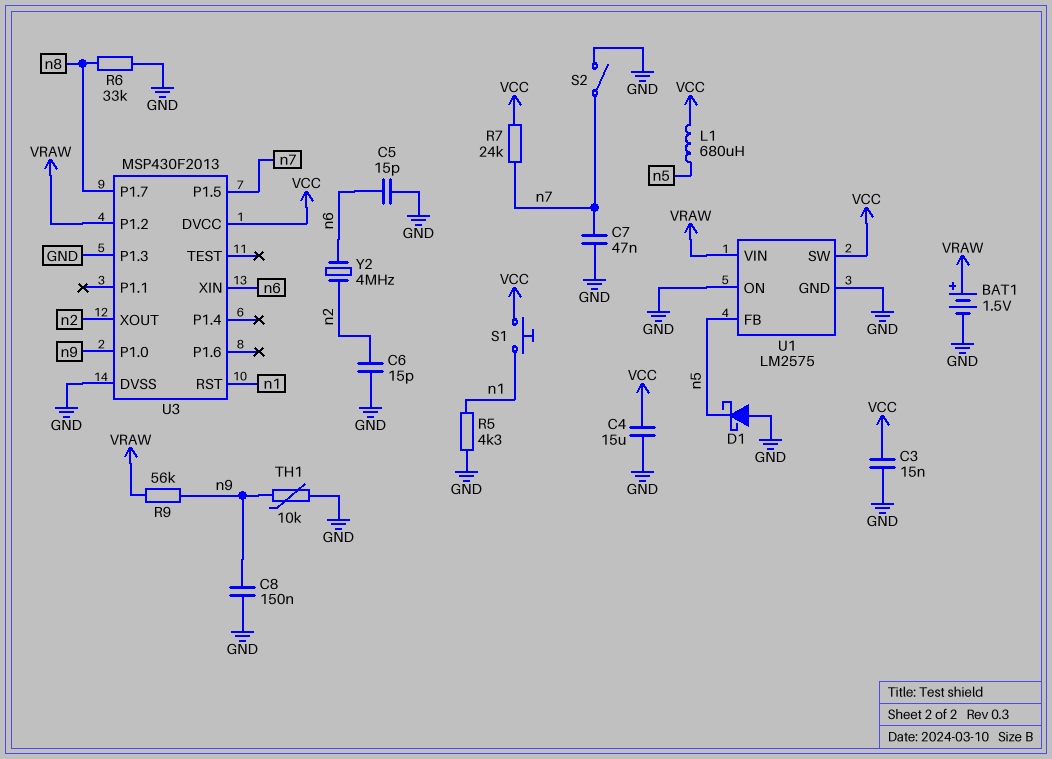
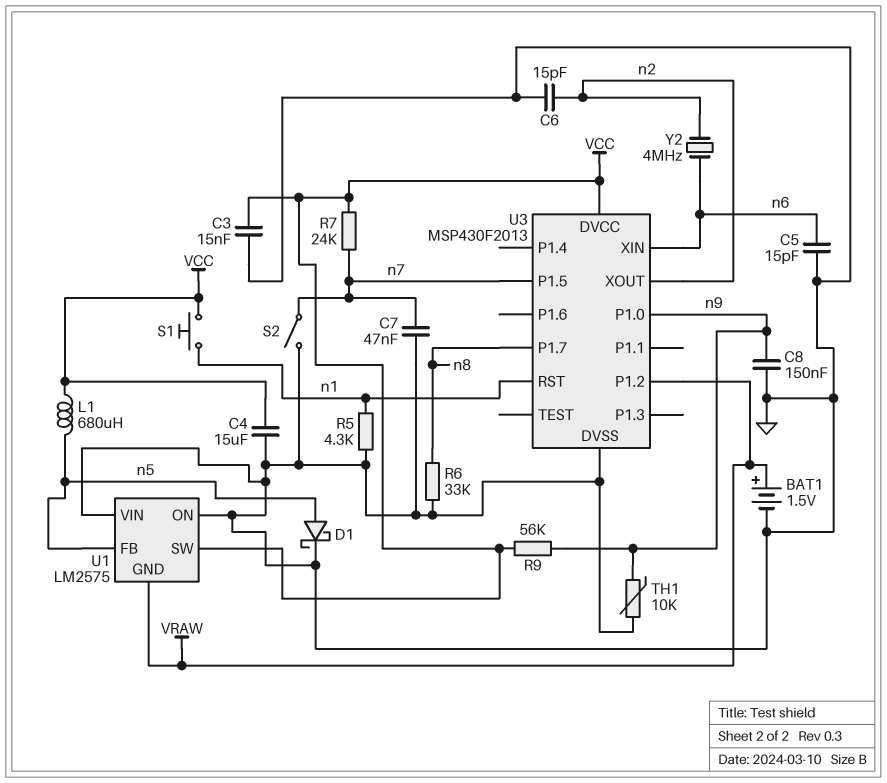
D1: schottky (A GND, K n5) -> schottky (A n5, K GND)
R9: 56k (VRAW, n9) -> 56k (VCC, n9)
U1 pin GND: GND -> VRAW
U1 pin VIN: VRAW -> GND
U3 pin P1.3: GND -> none

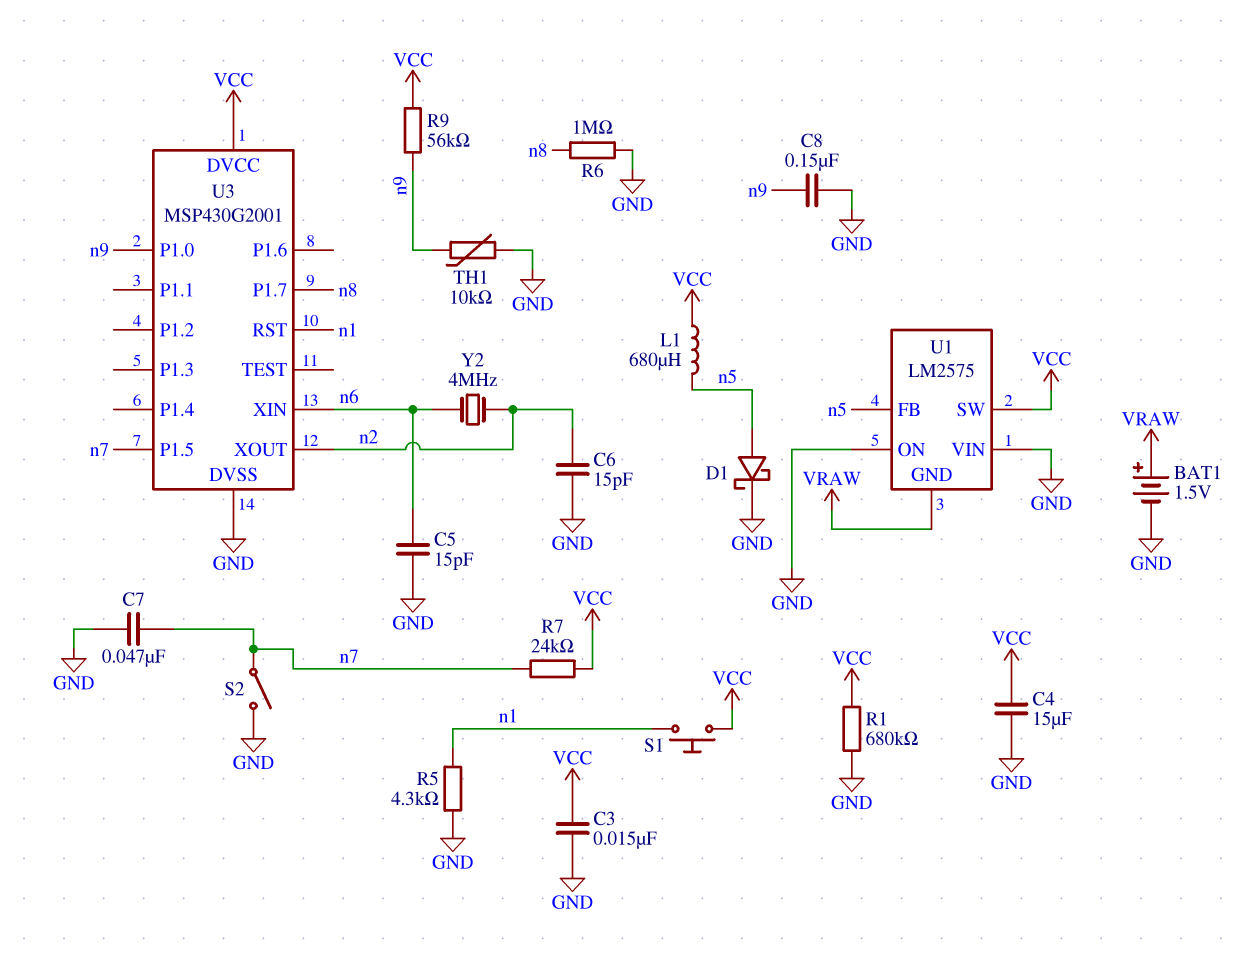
R1: none -> 680k (GND, VCC)
R6: 33k (GND, n8) -> 1M (GND, n8)
U3: MSP430F2013 -> MSP430G2001
U3 pin P1.2: VRAW -> none

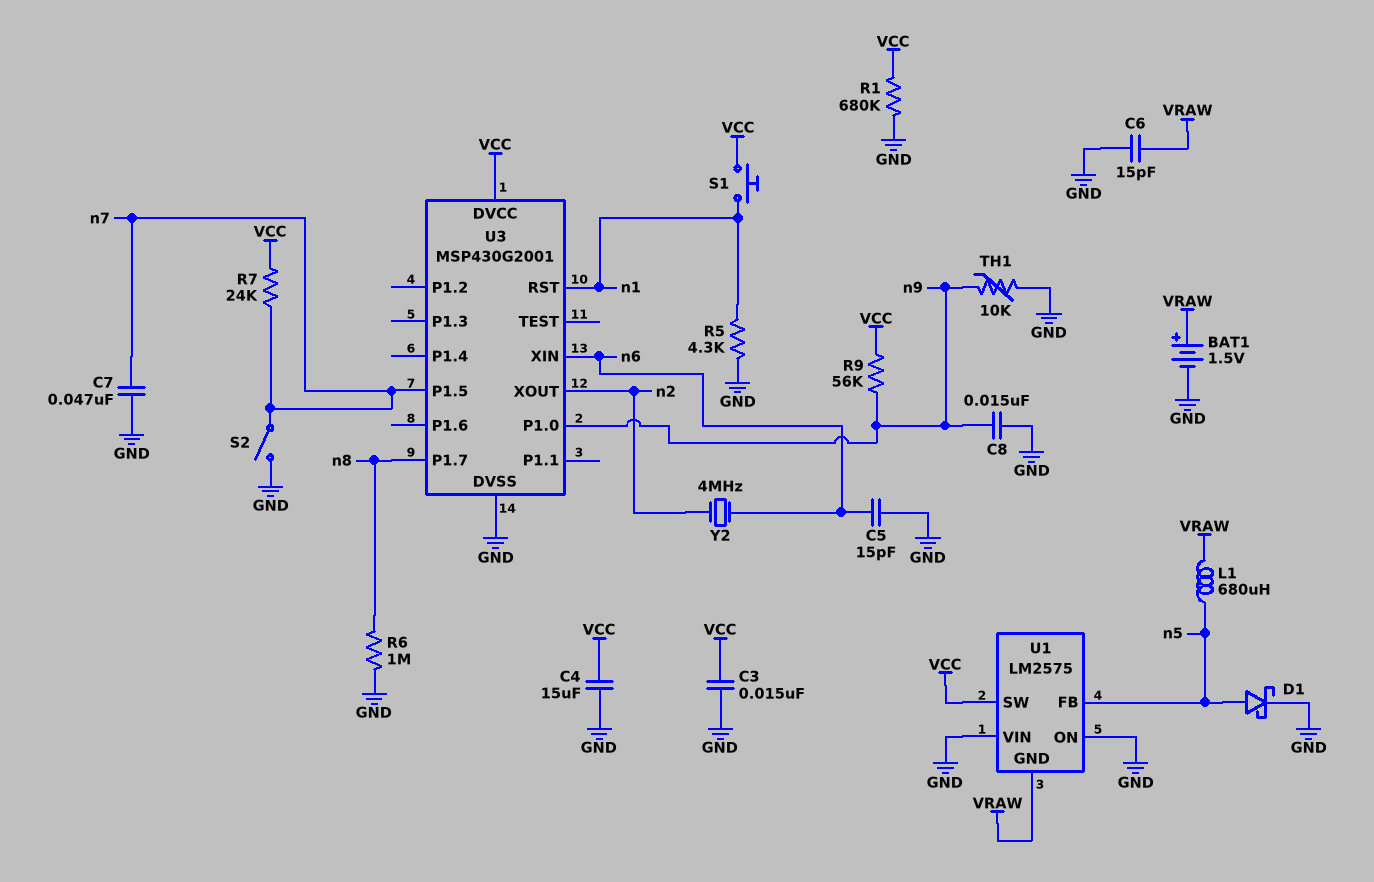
C6: 15pF (GND, n2) -> 15pF (GND, VRAW)
C8: 150nF (GND, n9) -> 15nF (GND, n9)
L1: 680uH (VCC, n5) -> 680uH (VRAW, n5)

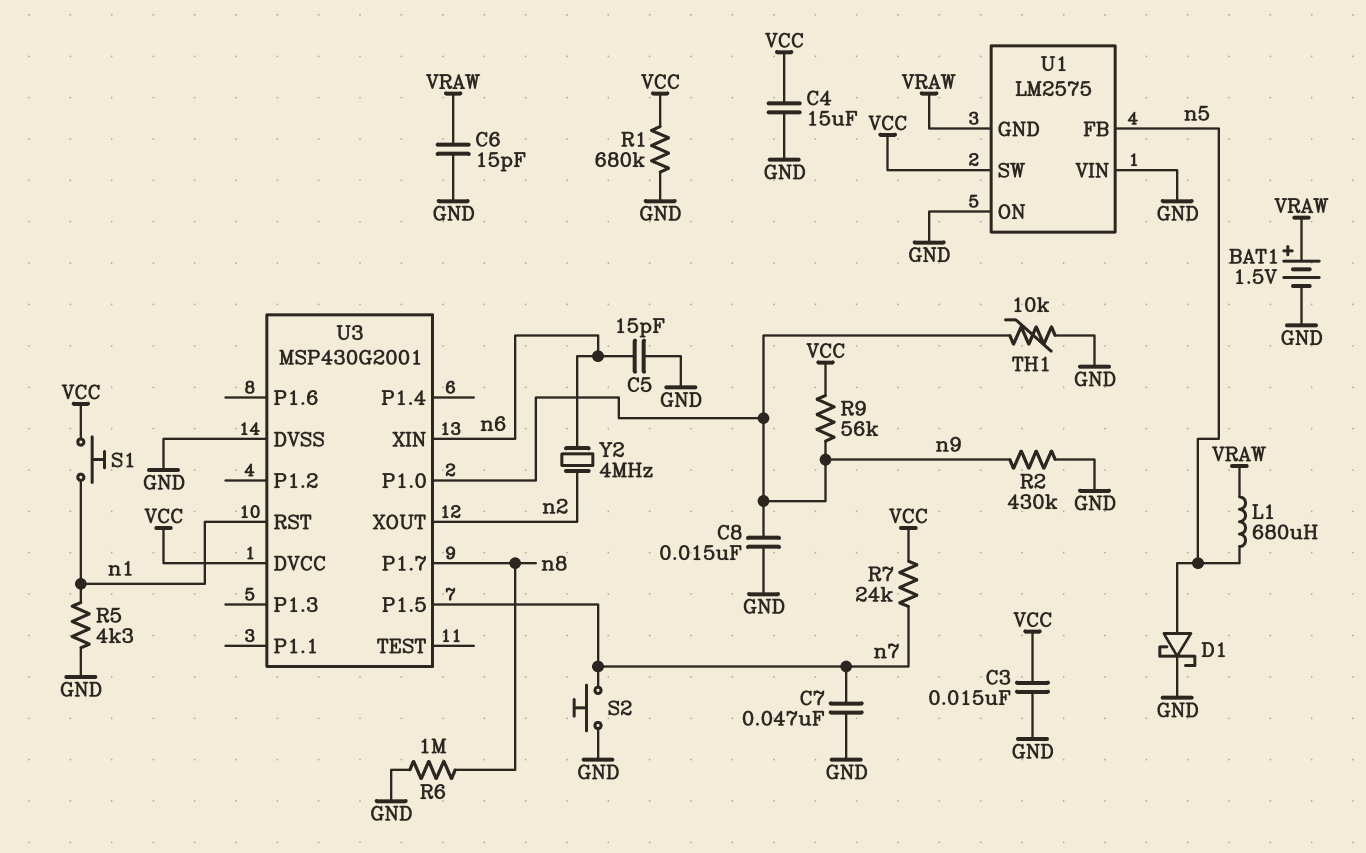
R2: none -> 430k (GND, n9)
S2: switch (GND, n7) -> button (GND, n7)

